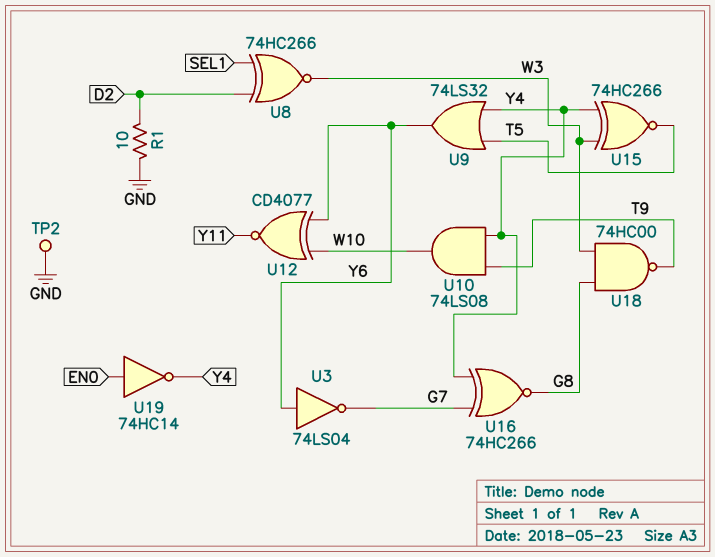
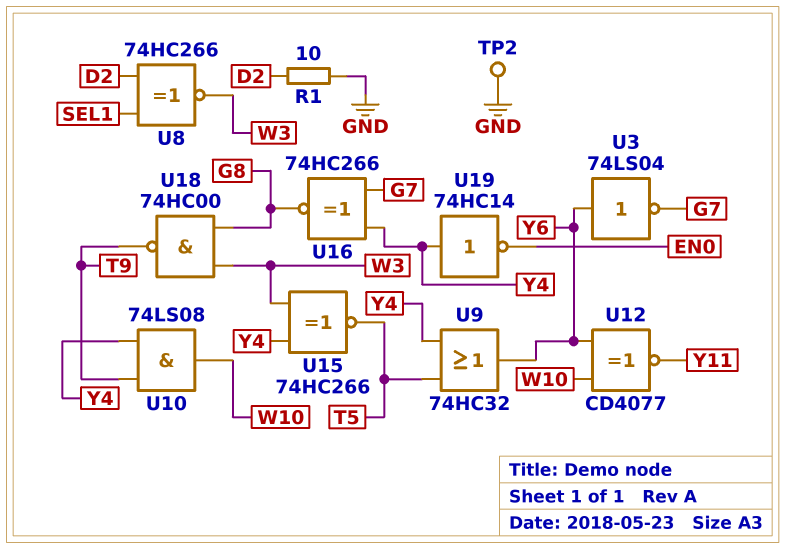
U9: OR 74LS32 (in T5, in Y4, out Y6) -> OR 74HC32 (in T5, in Y4, out Y6)
U19: NOT 74HC14 (in EN0, out Y4) -> NOT 74HC14 (in Y4, out EN0)

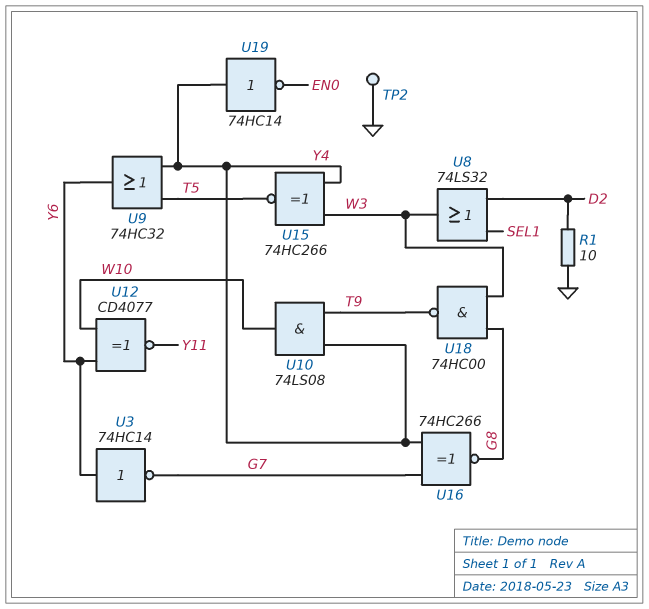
U3: NOT 74LS04 (in Y6, out G7) -> NOT 74HC14 (in Y6, out G7)
U8: XNOR 74HC266 (in D2, in SEL1, out W3) -> OR 74LS32 (in D2, in SEL1, out W3)

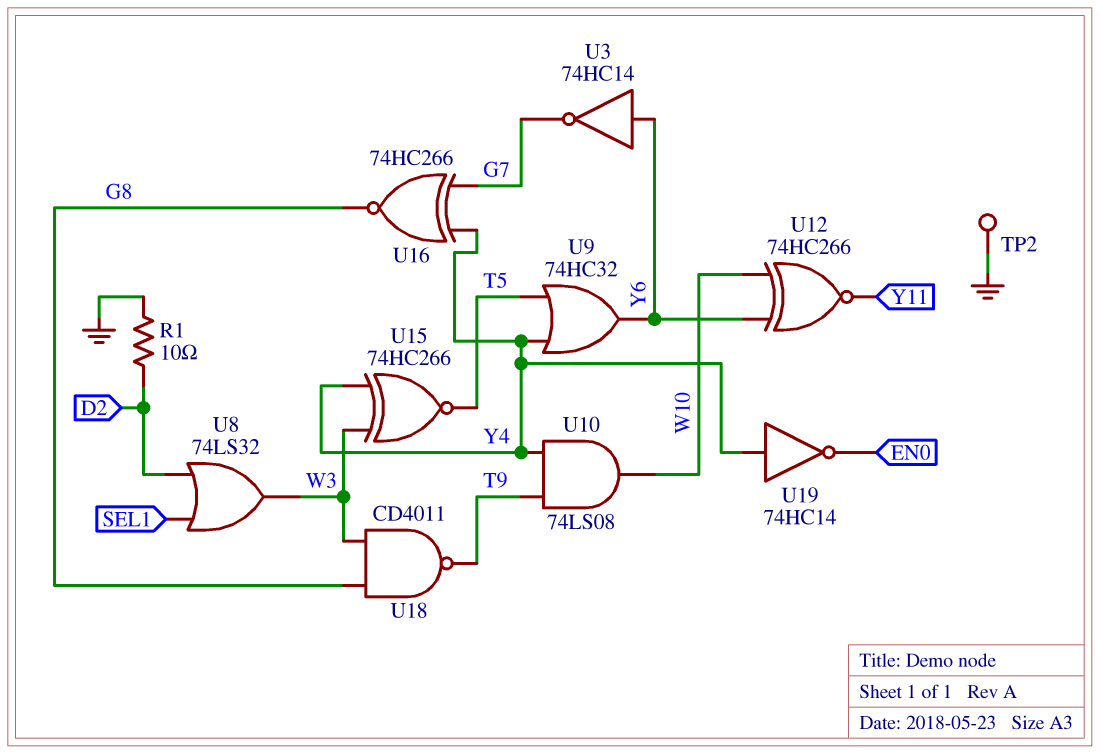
U12: XNOR CD4077 (in W10, in Y6, out Y11) -> XNOR 74HC266 (in W10, in Y6, out Y11)
U18: NAND 74HC00 (in G8, in W3, out T9) -> NAND CD4011 (in G8, in W3, out T9)

